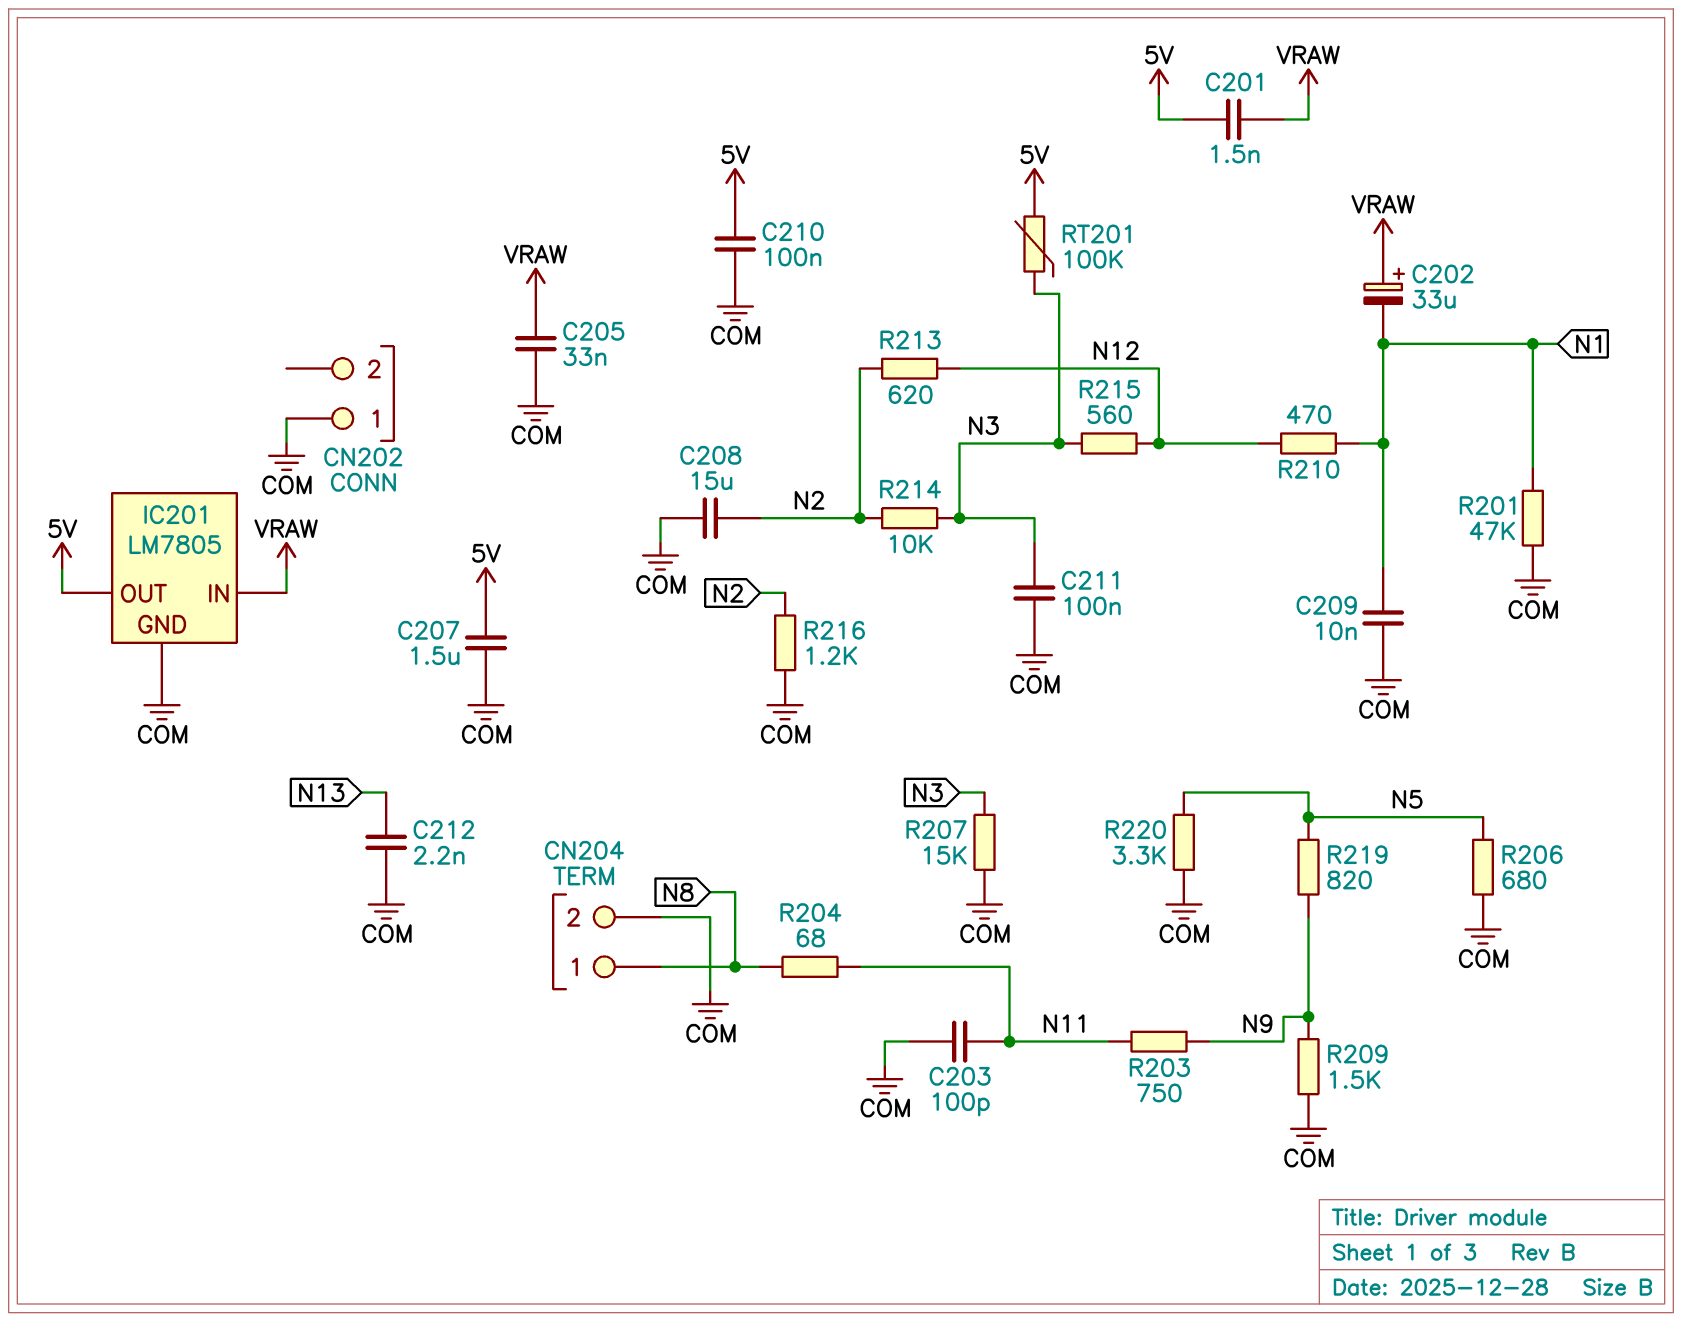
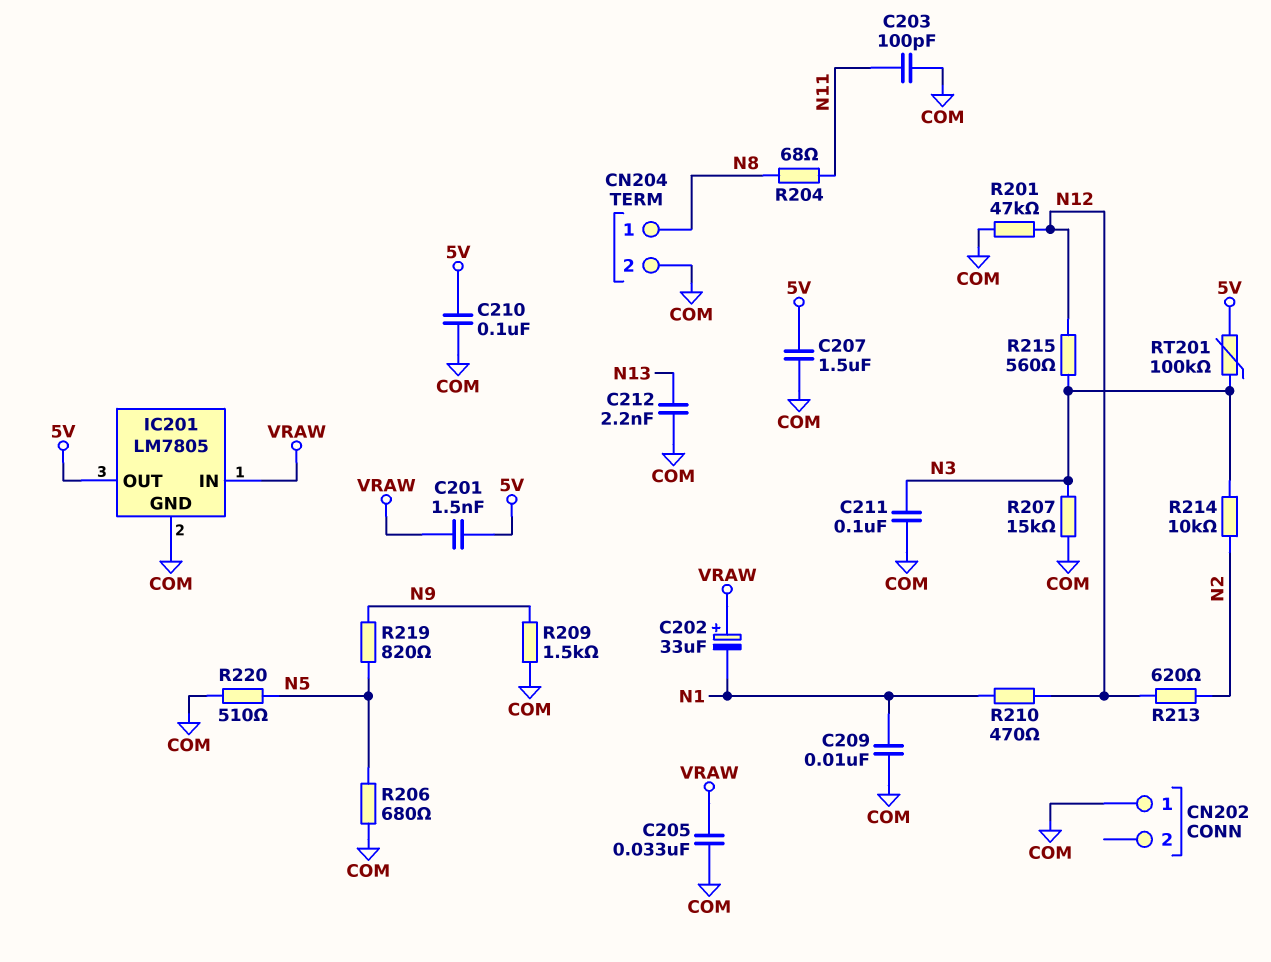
C208: 15uF (COM, N2) -> none
R201: 47k (COM, N1) -> 47k (COM, N12)
R203: 750 (N9, N11) -> none
R216: 1.2k (COM, N2) -> none
R220: 3.3k (COM, N5) -> 510 (COM, N5)

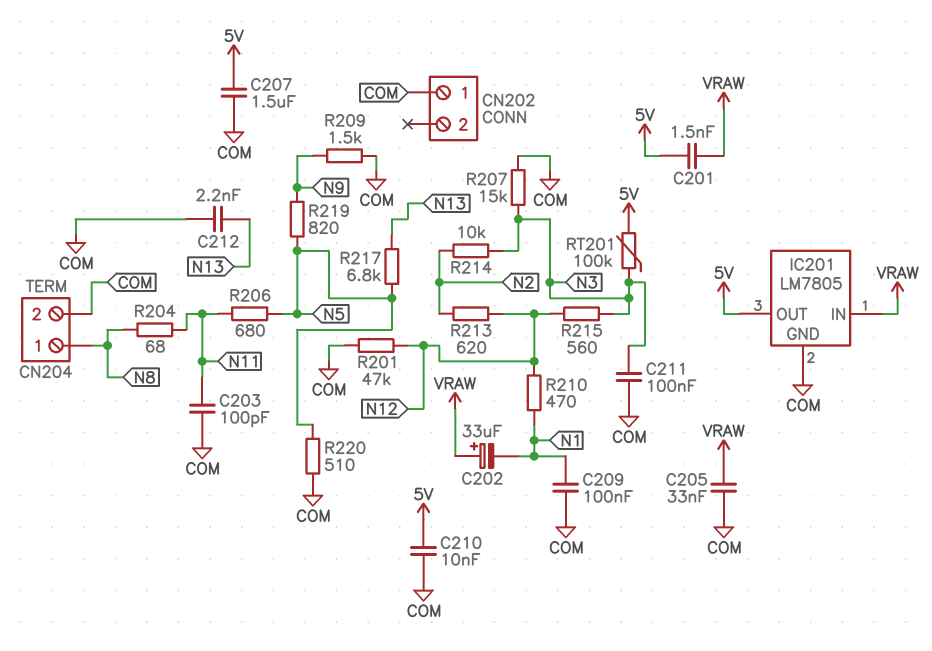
C209: 10nF (COM, N1) -> 100nF (COM, N1)
C210: 100nF (5V, COM) -> 10nF (5V, COM)
R206: 680 (COM, N5) -> 680 (N5, N11)
R217: none -> 6.8k (N5, N13)

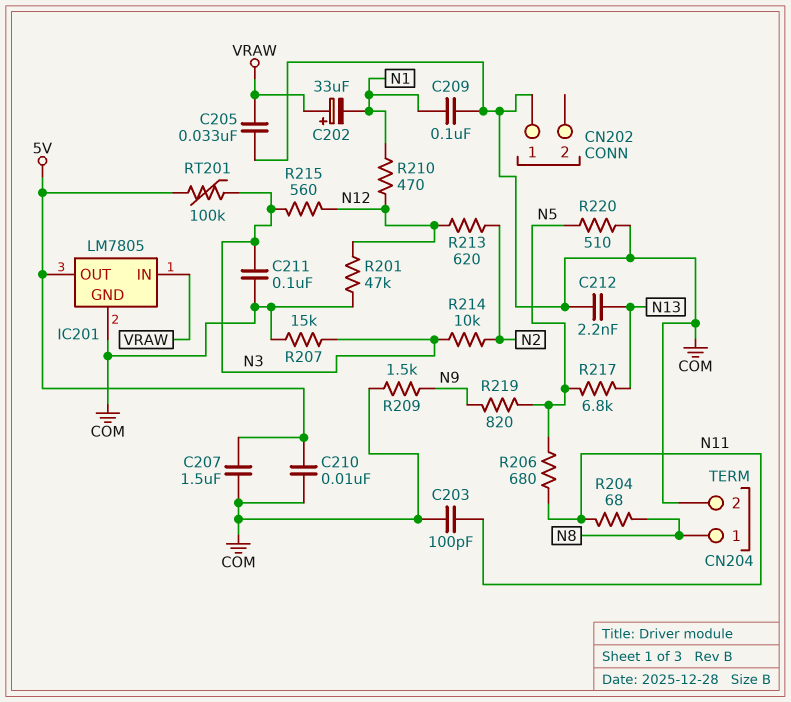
C201: 1.5nF (5V, VRAW) -> none

